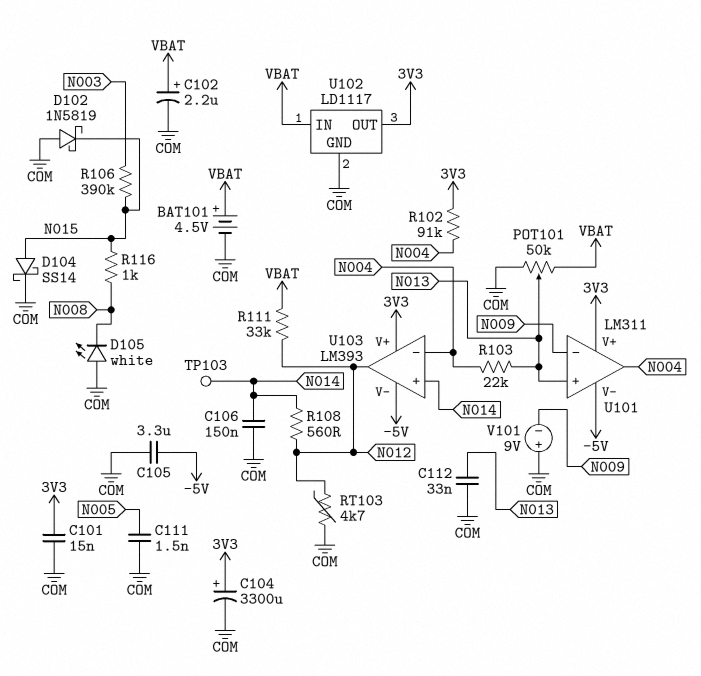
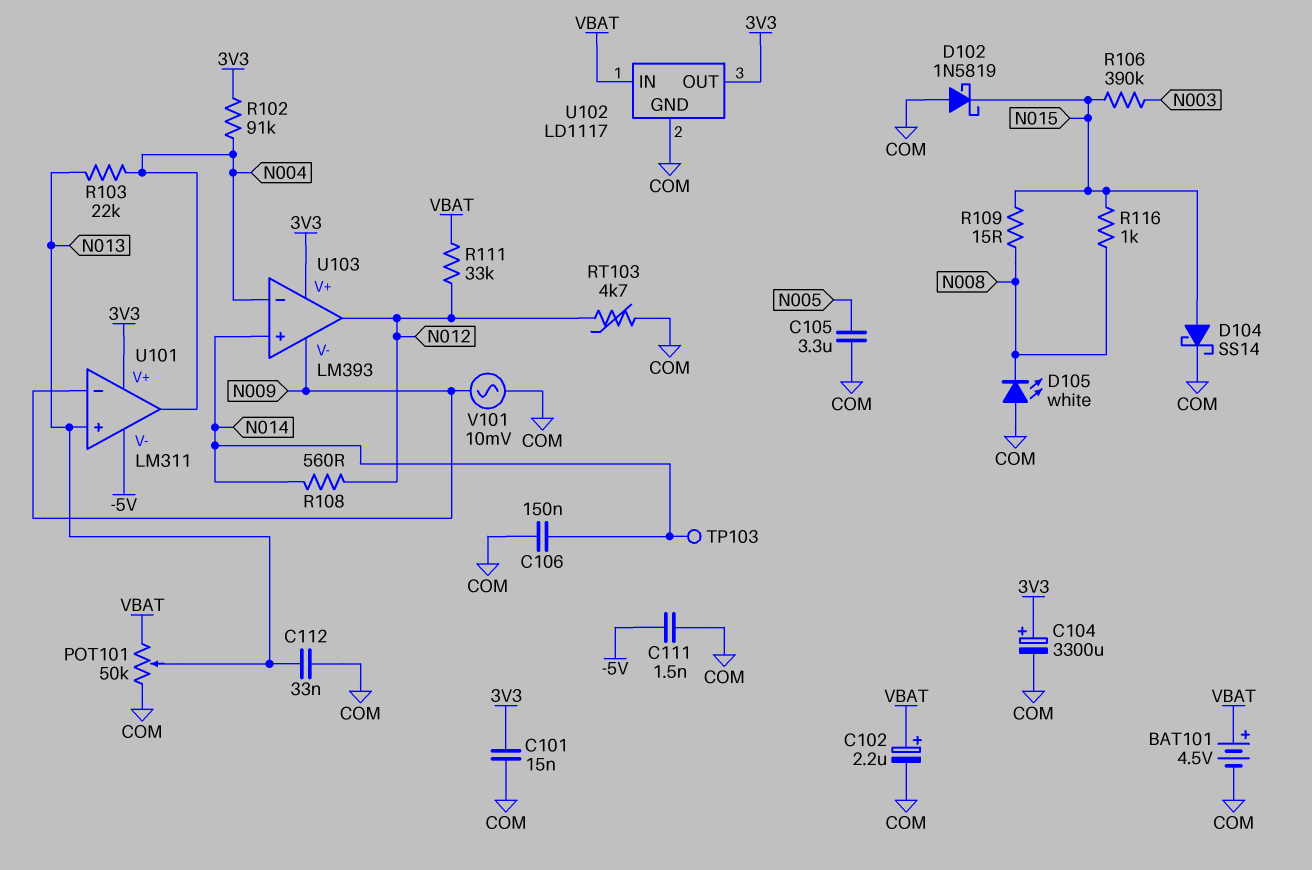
C105: 3.3uF (-5V, COM) -> 3.3uF (COM, N005)
C111: 1.5nF (COM, N005) -> 1.5nF (-5V, COM)
R109: none -> 15 (N008, N015)
U103 pin V-: -5V -> N009
V101: 9V (plus COM, minus N009) -> AC 10mV (COM, N009)

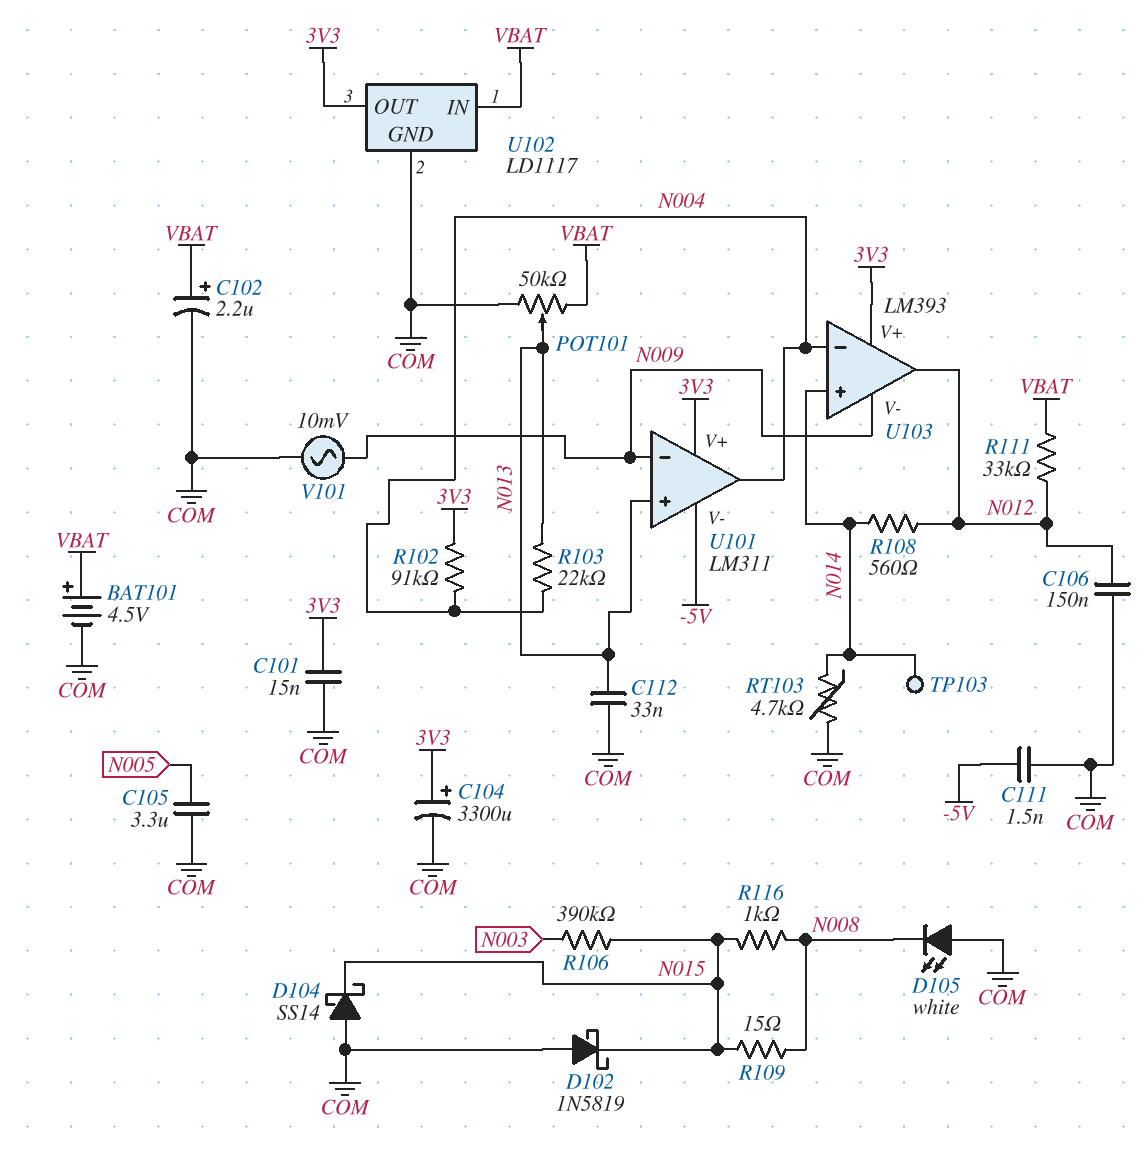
C106: 150nF (COM, N014) -> 150nF (COM, N012)
D104: schottky SS14 (A N015, K COM) -> schottky SS14 (A COM, K N015)
RT103: 4.7k (COM, N012) -> 4.7k (COM, N014)

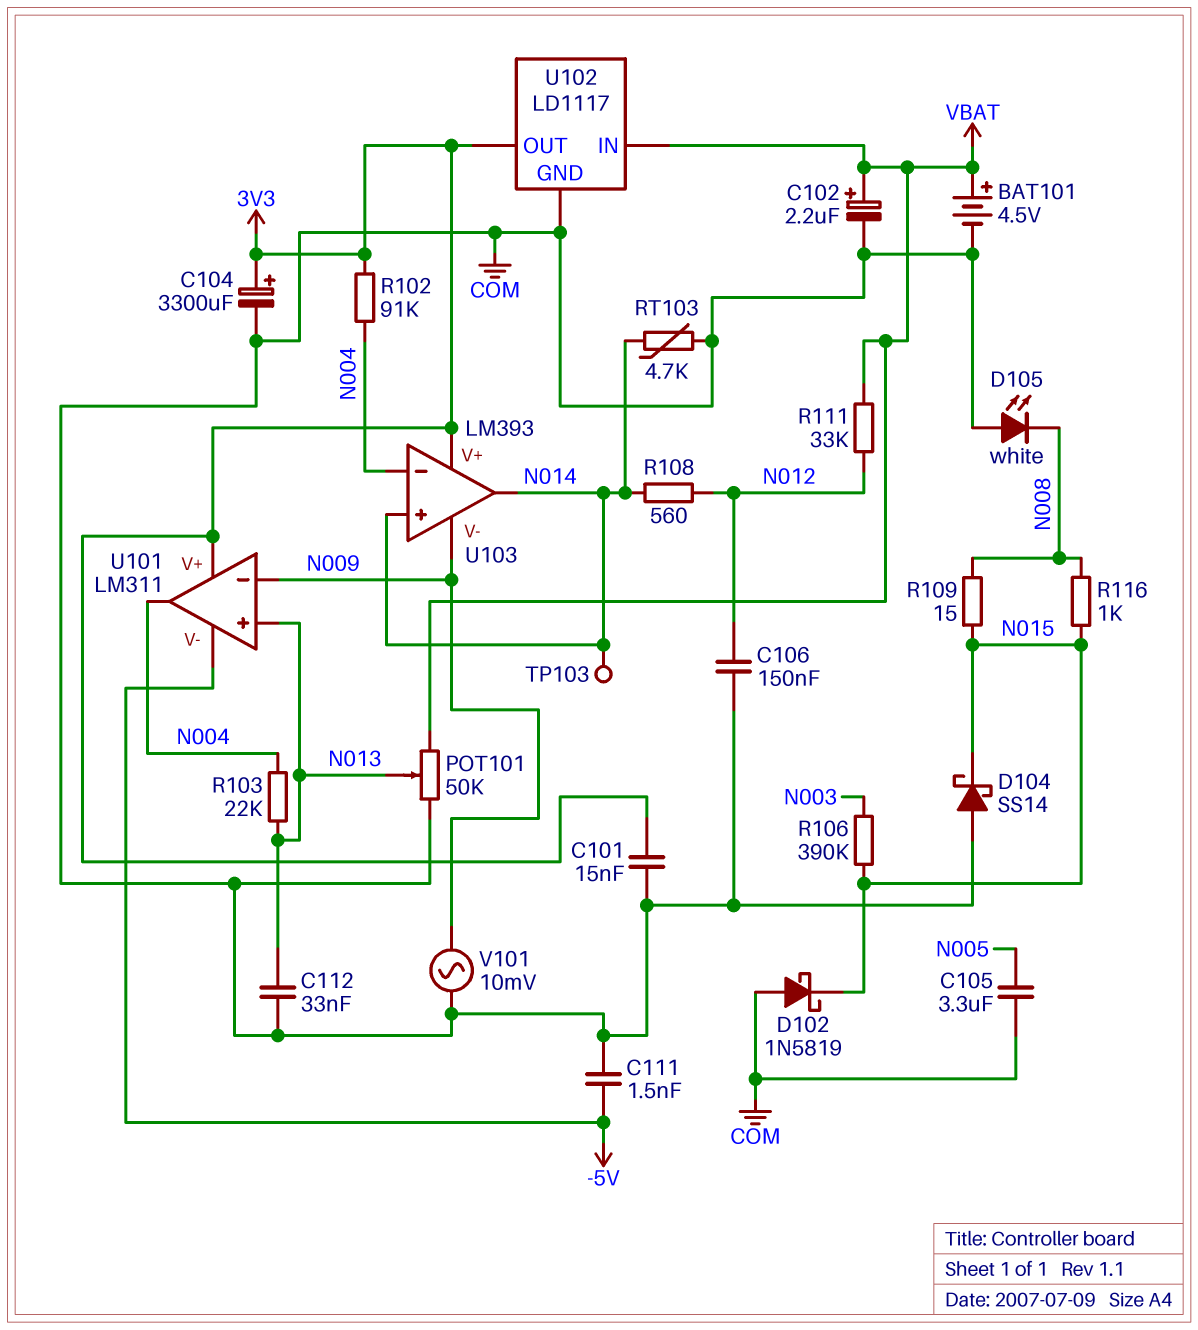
U103 pin out: N012 -> N014

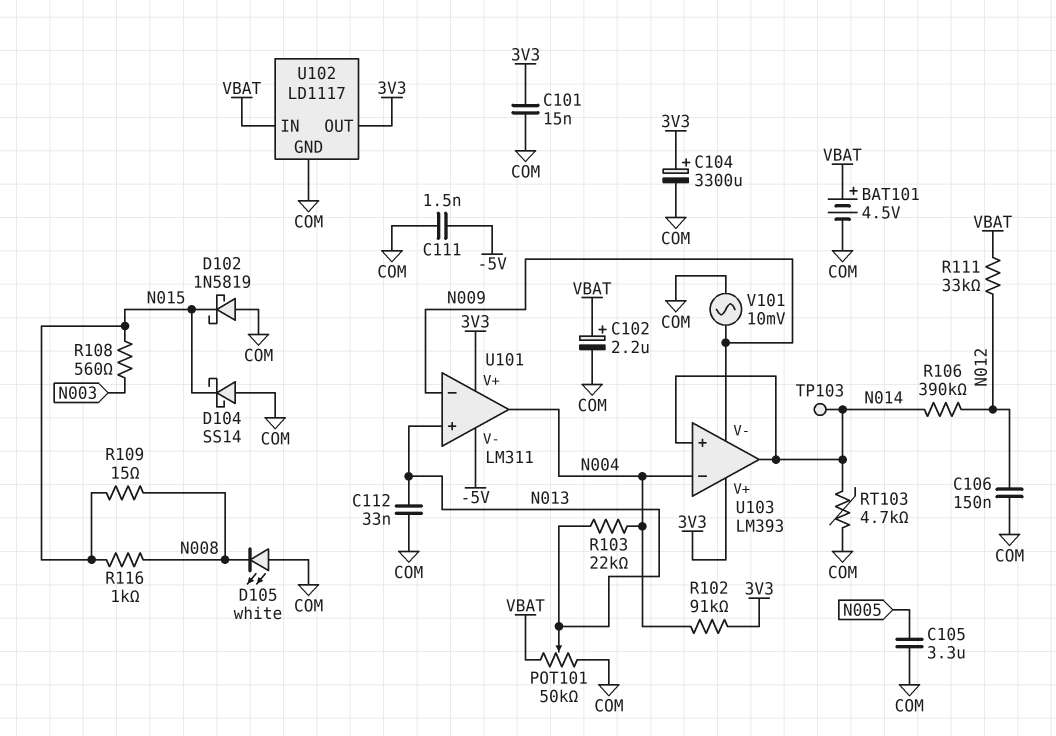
R106: 390k (N003, N015) -> 390k (N012, N014)
R108: 560 (N012, N014) -> 560 (N003, N015)

